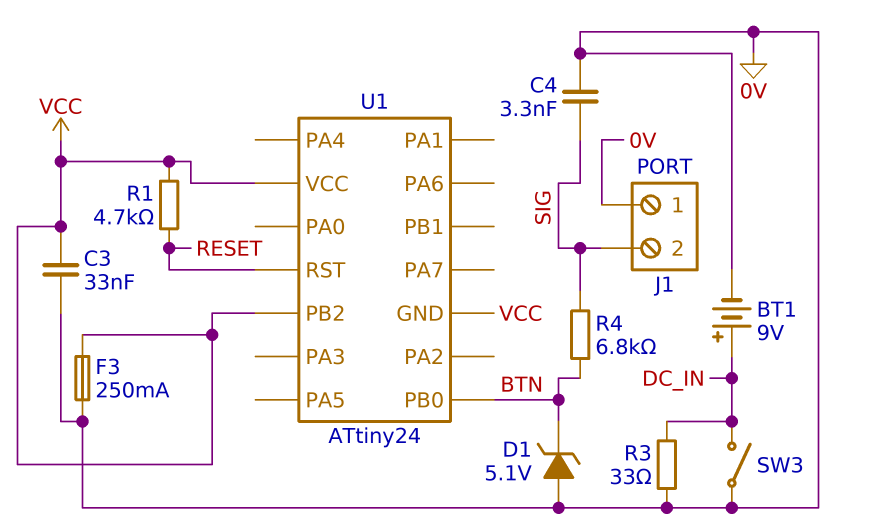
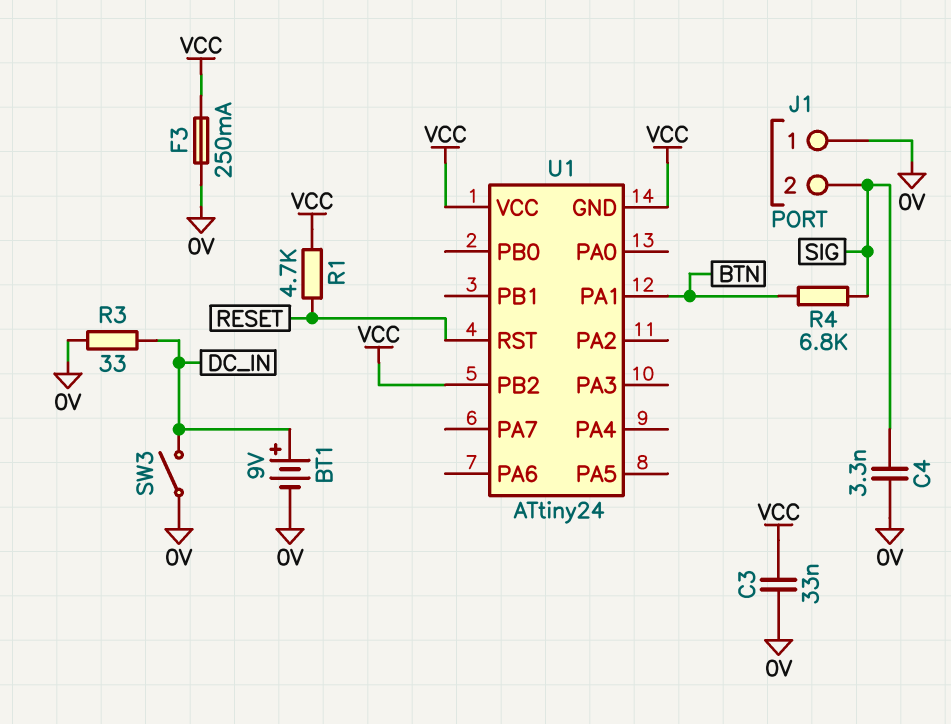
D1: zener 5.1V (A 0V, K BTN) -> none
U1 pin PA1: none -> BTN
U1 pin PB0: BTN -> none

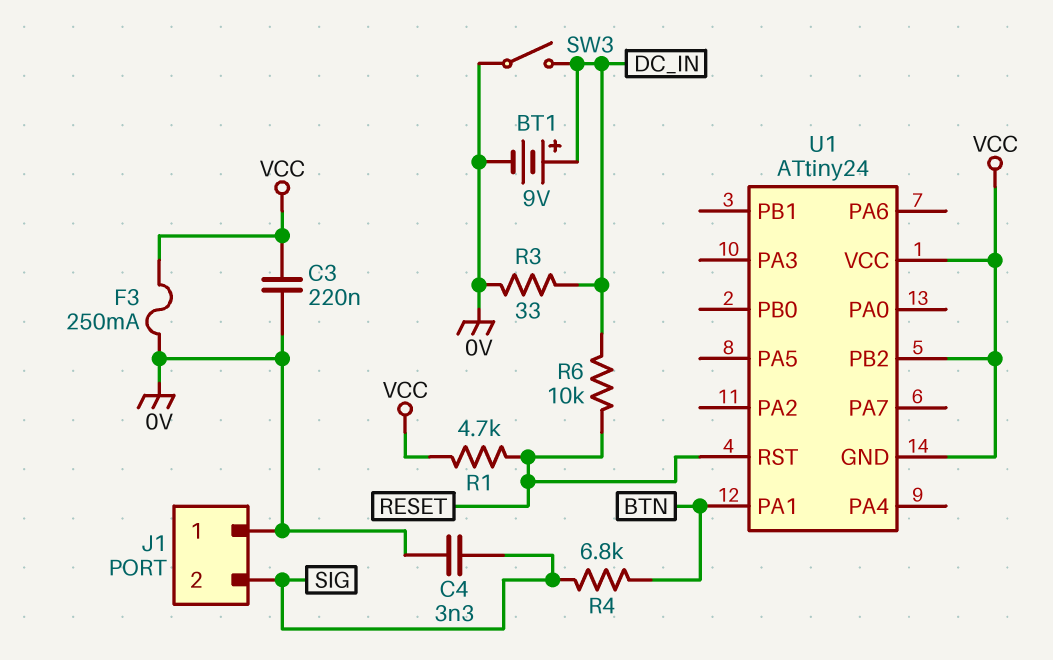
C3: 33nF (0V, VCC) -> 220nF (0V, VCC)
R6: none -> 10k (DC_IN, RESET)

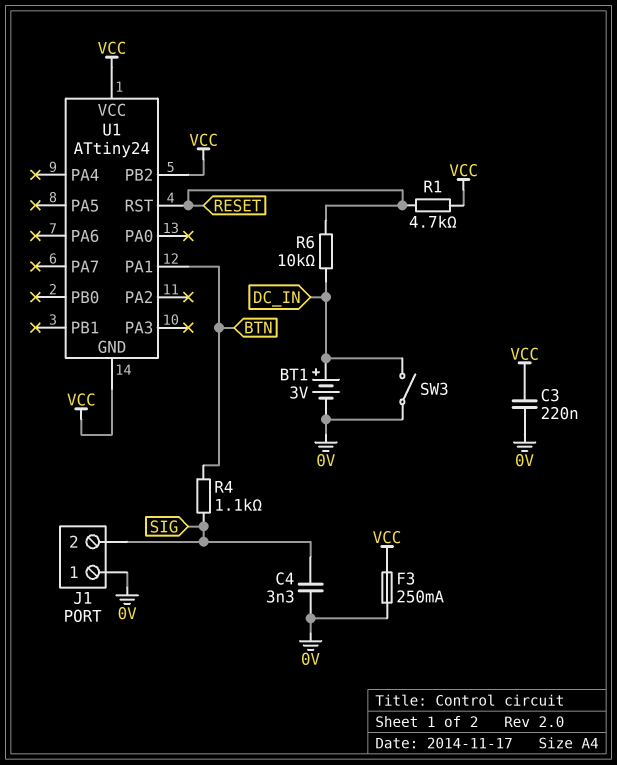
BT1: 9V (plus DC_IN, minus 0V) -> 3V (plus DC_IN, minus 0V)
R3: 33 (0V, DC_IN) -> none
R4: 6.8k (BTN, SIG) -> 1.1k (BTN, SIG)

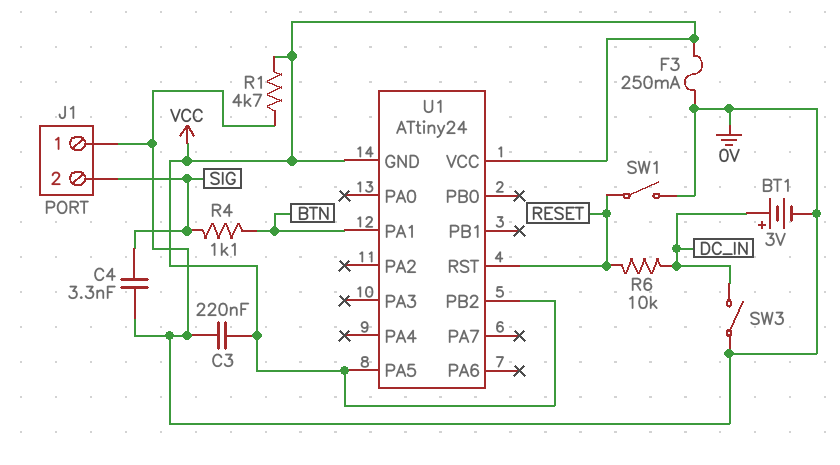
R1: 4.7k (RESET, VCC) -> 4.7k (0V, VCC)
SW1: none -> switch (0V, RESET)
U1 pin PA5: none -> VCC

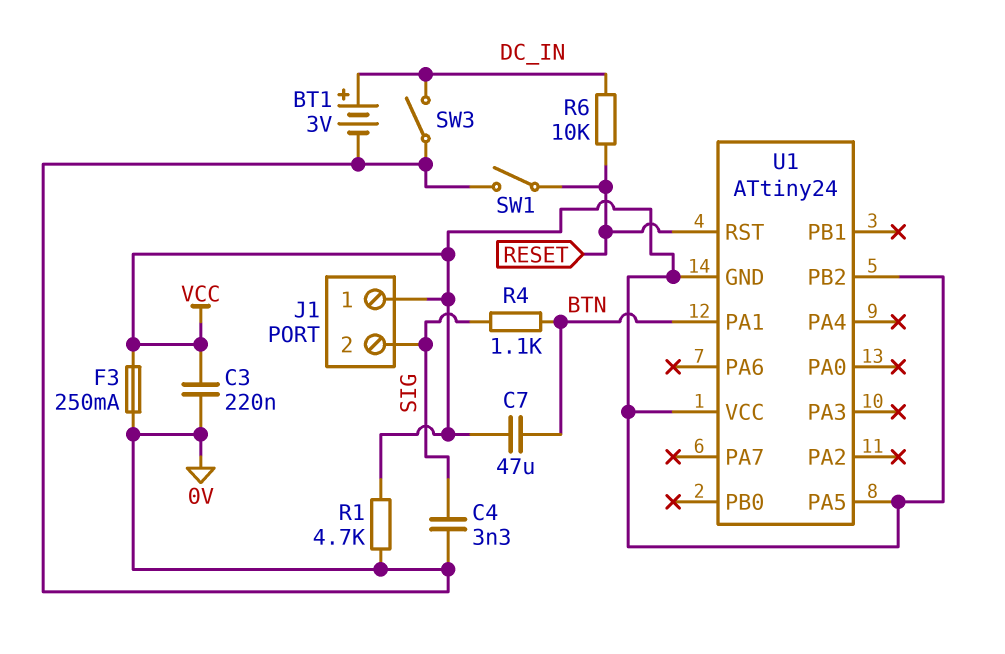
C7: none -> 47uF (BTN, VCC)
J1 pin 1: 0V -> VCC

